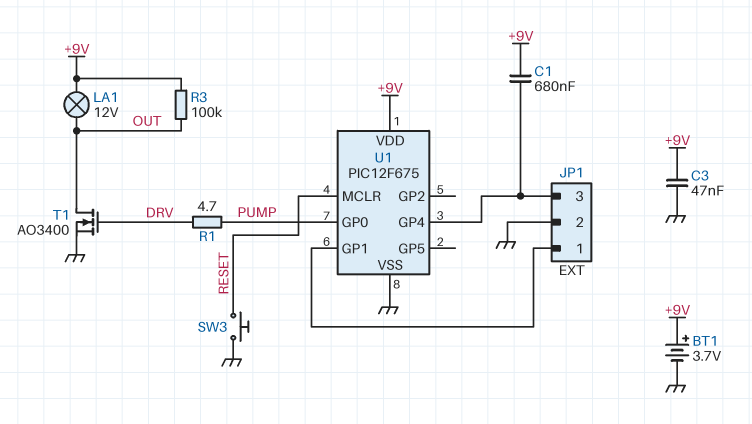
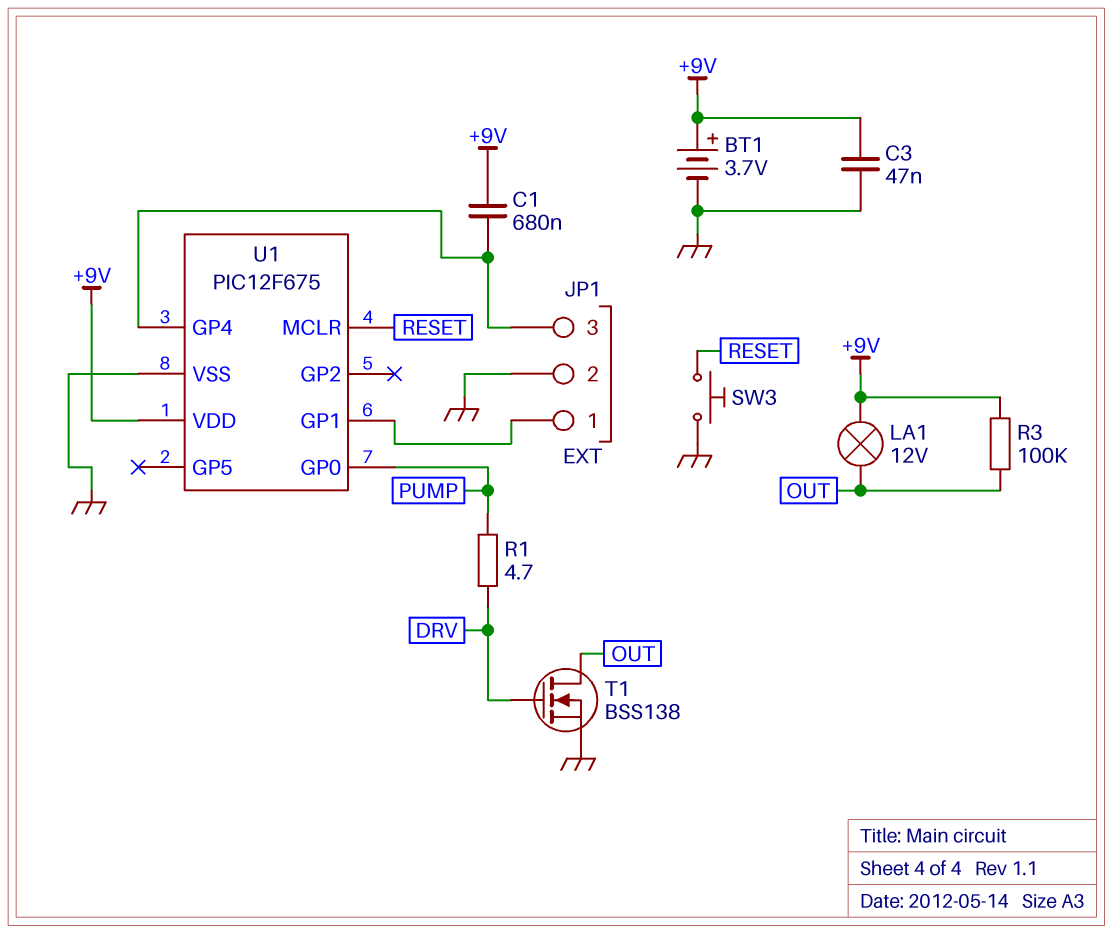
T1: NMOS AO3400 (G DRV, D OUT, S GND) -> NMOS BSS138 (G DRV, D OUT, S GND)

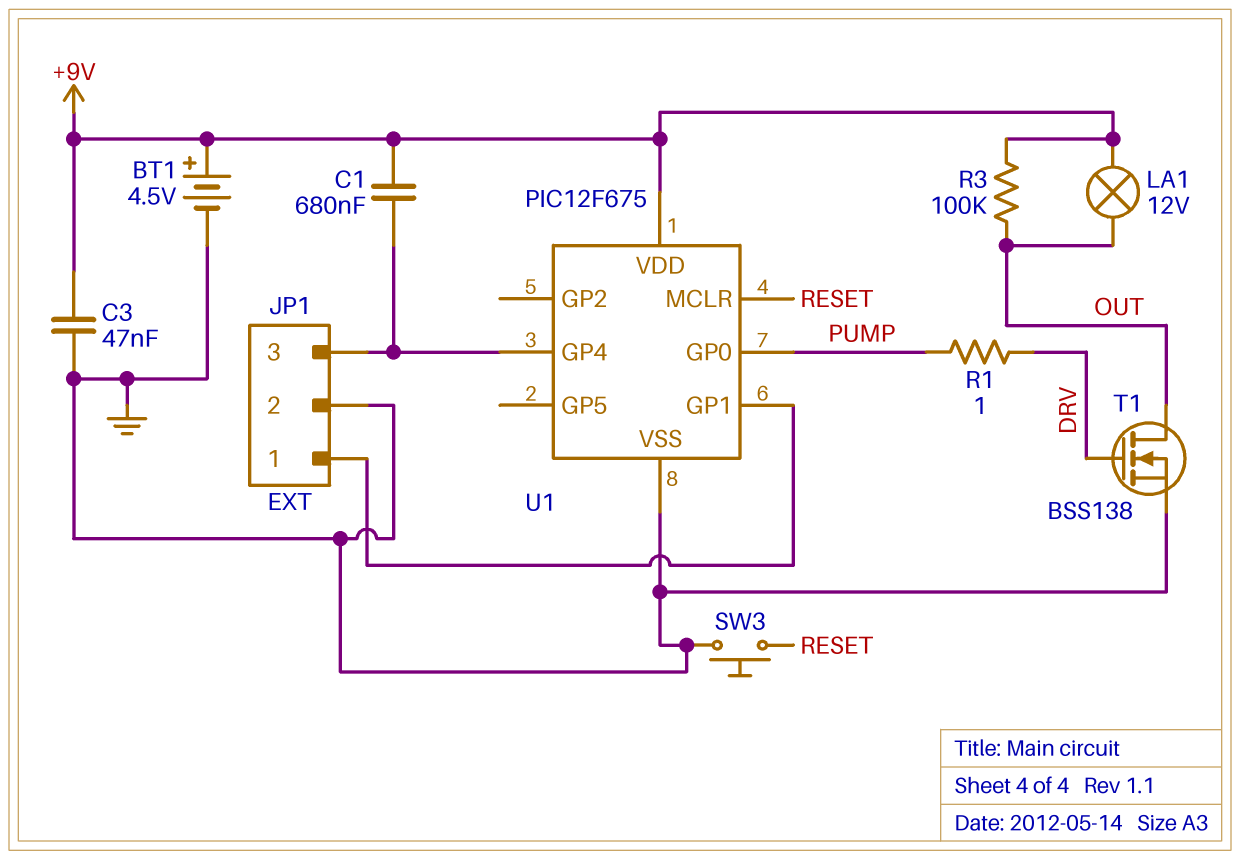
BT1: 3.7V (plus +9V, minus GND) -> 4.5V (plus +9V, minus GND)
R1: 4.7 (DRV, PUMP) -> 1 (DRV, PUMP)

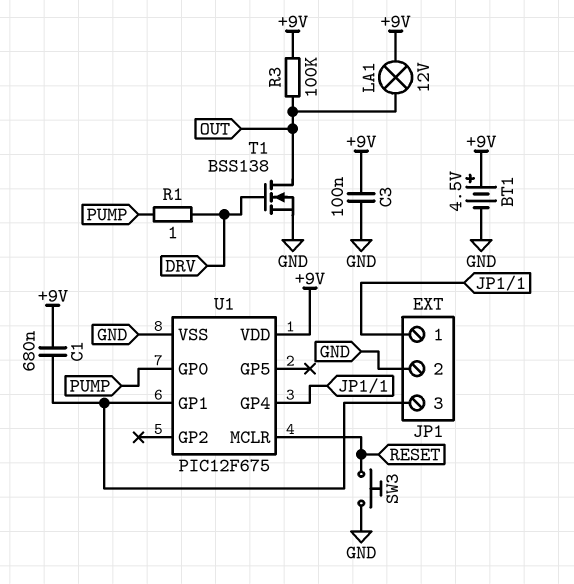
C3: 47nF (+9V, GND) -> 100nF (+9V, GND)
U1 pin GP1: JP1/1 -> JP1/3
U1 pin GP4: JP1/3 -> JP1/1

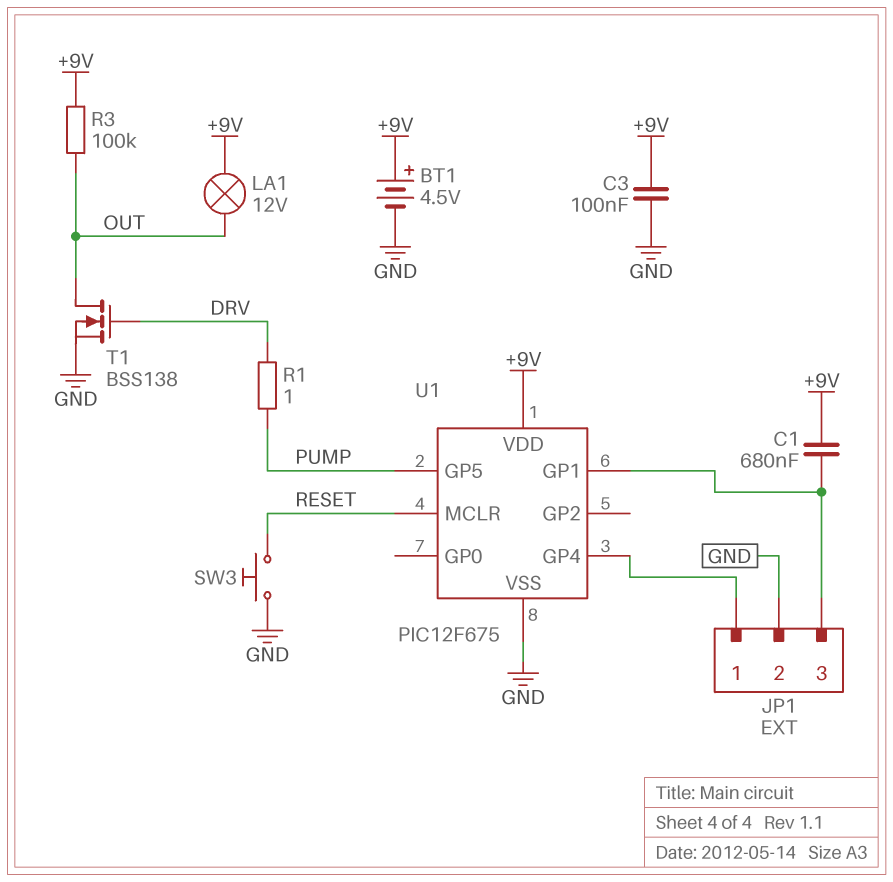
U1 pin GP0: PUMP -> none
U1 pin GP5: none -> PUMP

